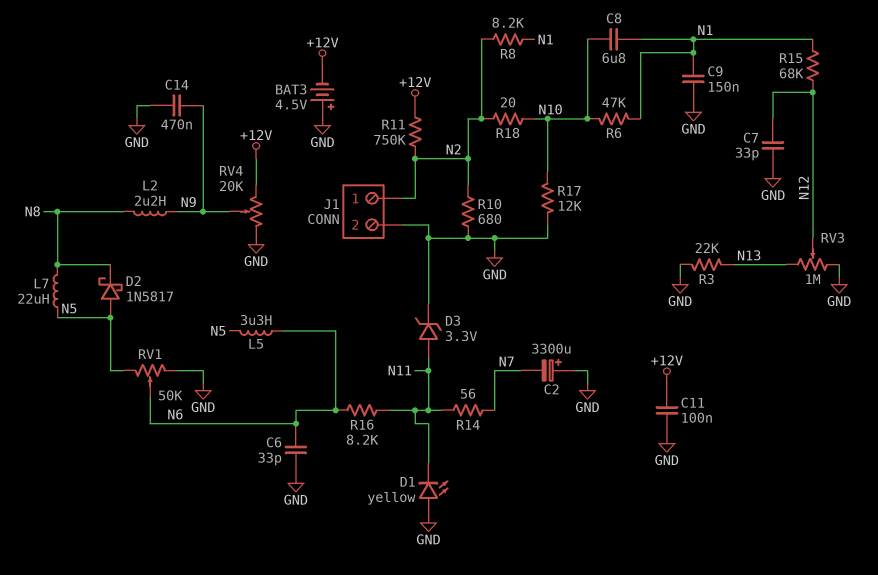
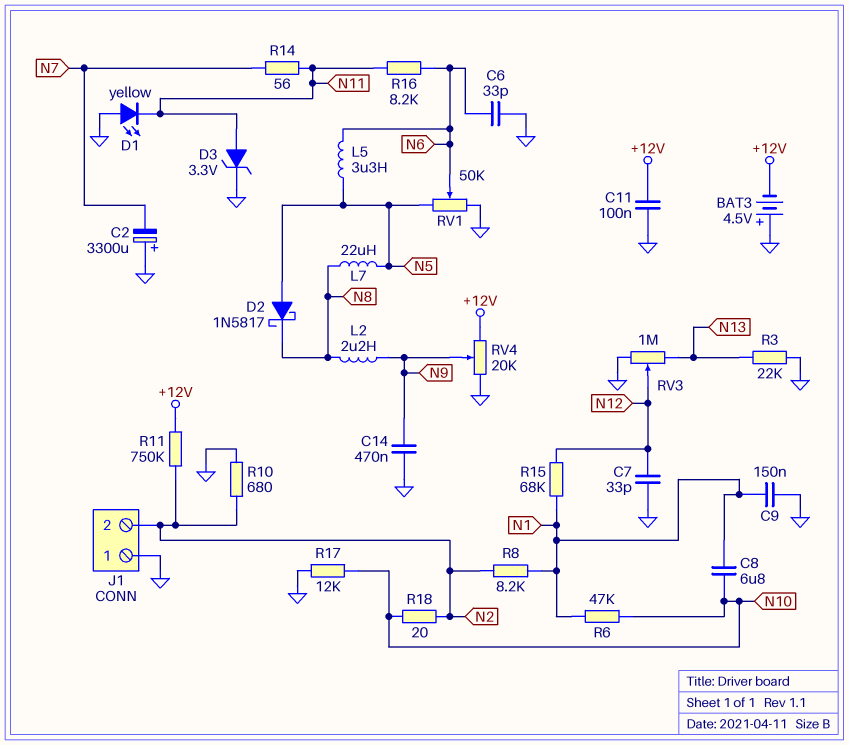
J1 pin 1: N2 -> GND
J1 pin 2: GND -> N2

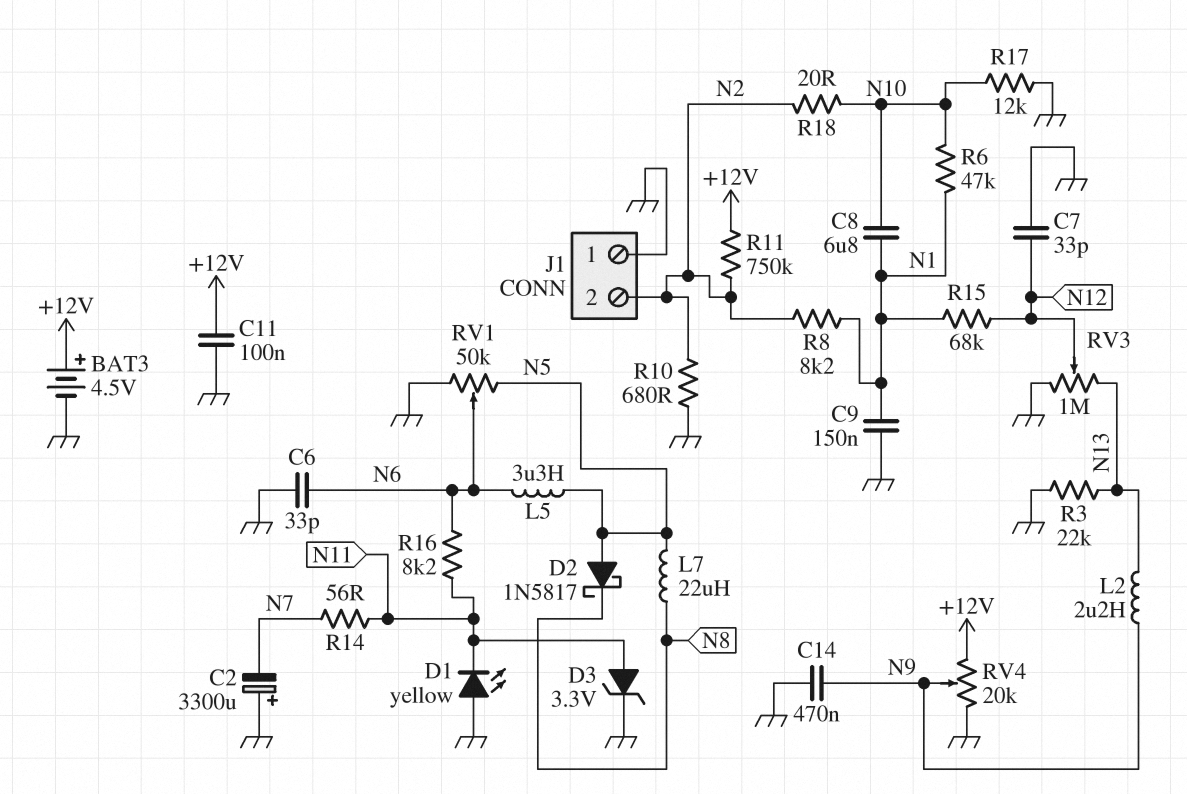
BAT3: 4.5V (plus GND, minus +12V) -> 4.5V (plus +12V, minus GND)
L2: 2.2uH (N8, N9) -> 2.2uH (N9, N13)

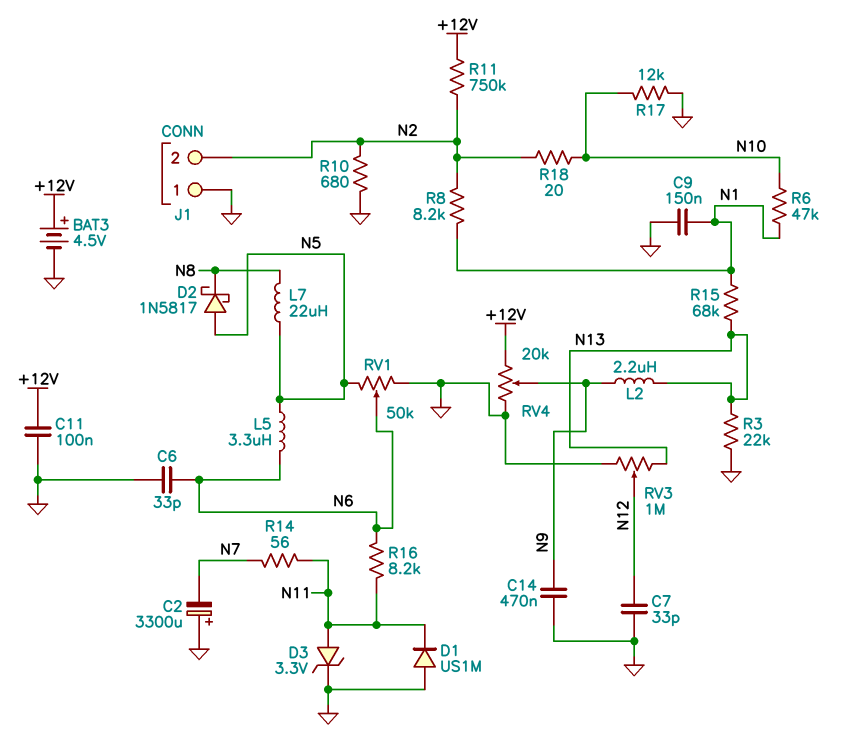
C8: 6.8uF (N1, N10) -> none
D1: LED yellow (A GND, K N11) -> diode US1M (A GND, K N11)
R15: 68k (N1, N12) -> 68k (N1, N13)

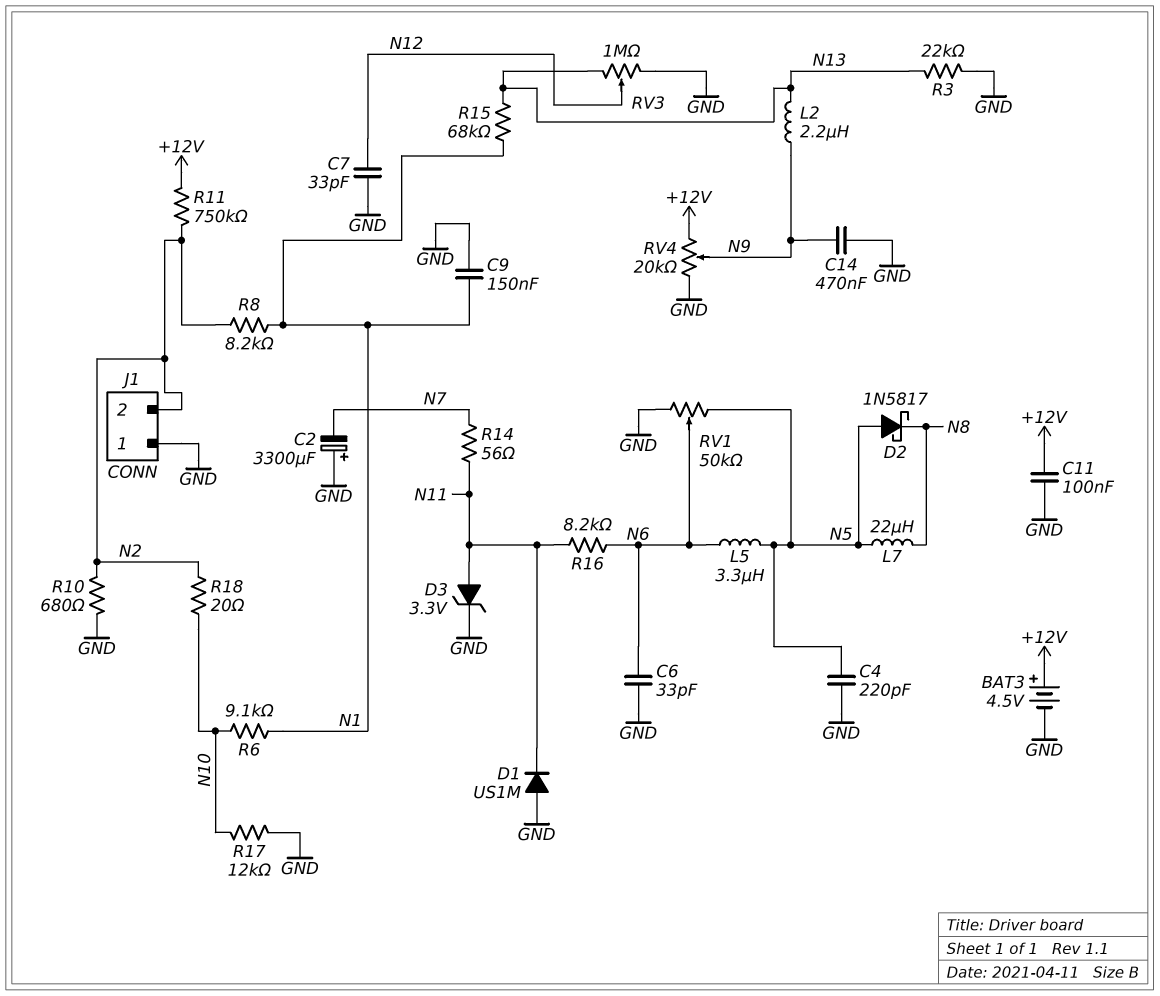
C4: none -> 220pF (GND, N5)
R6: 47k (N1, N10) -> 9.1k (N1, N10)

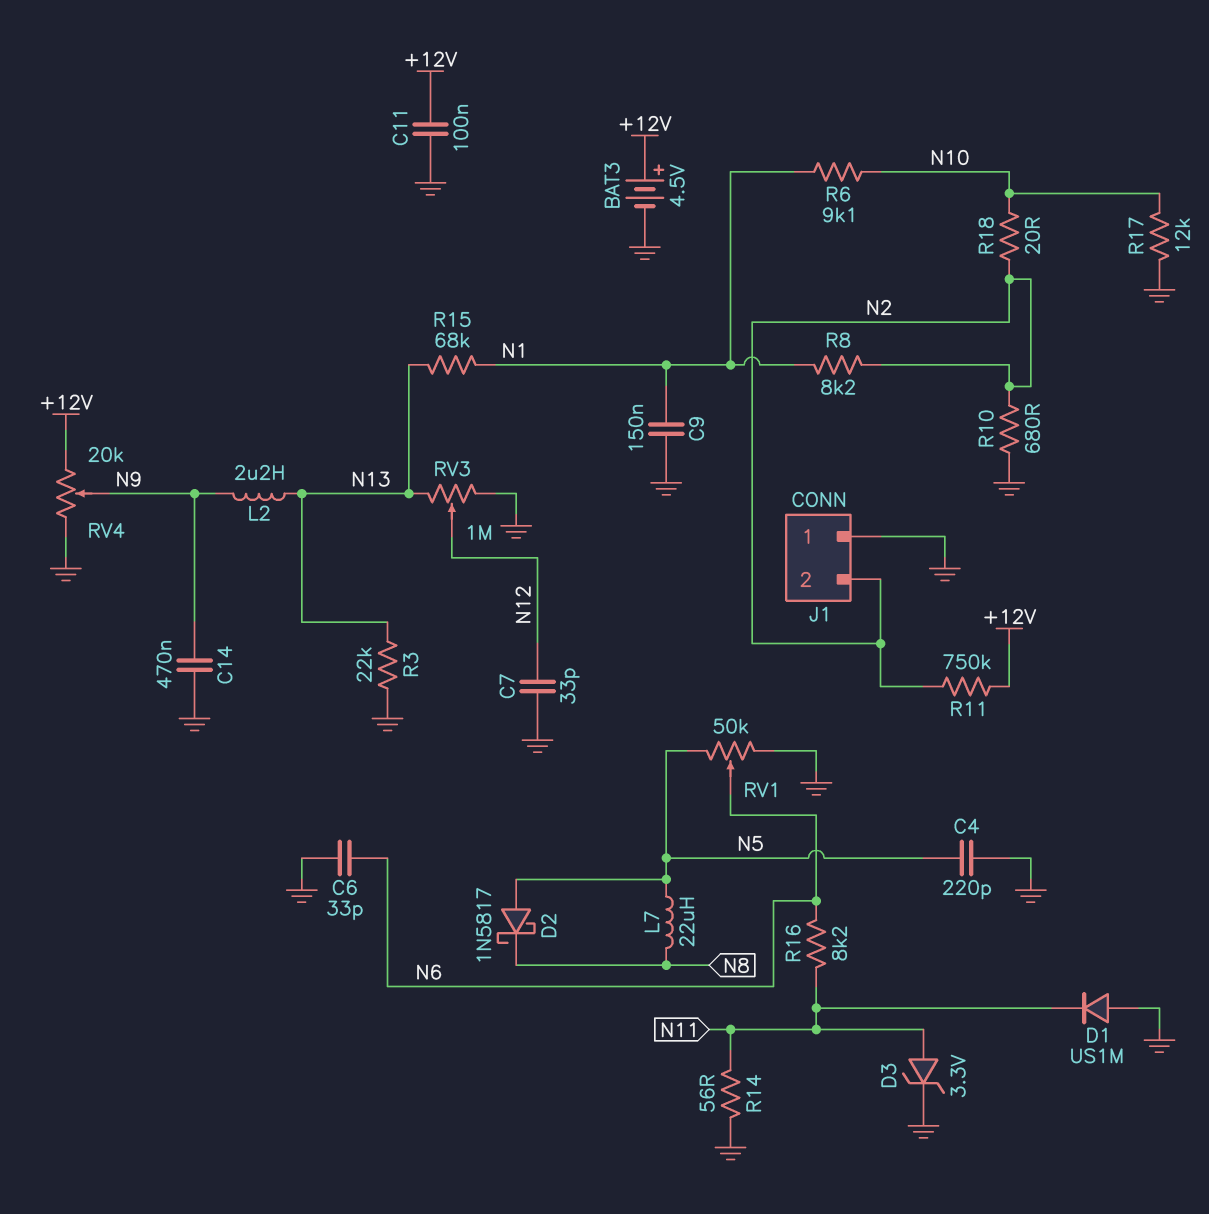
C2: 3300uF (plus GND, minus N7) -> none
L5: 3.3uH (N5, N6) -> none
R14: 56 (N7, N11) -> 56 (GND, N11)

